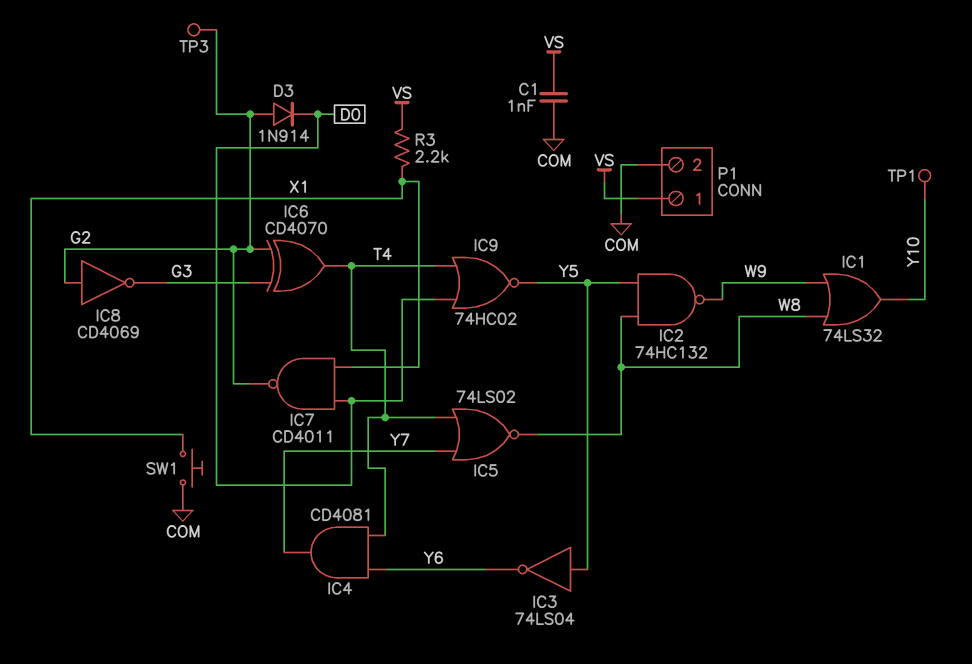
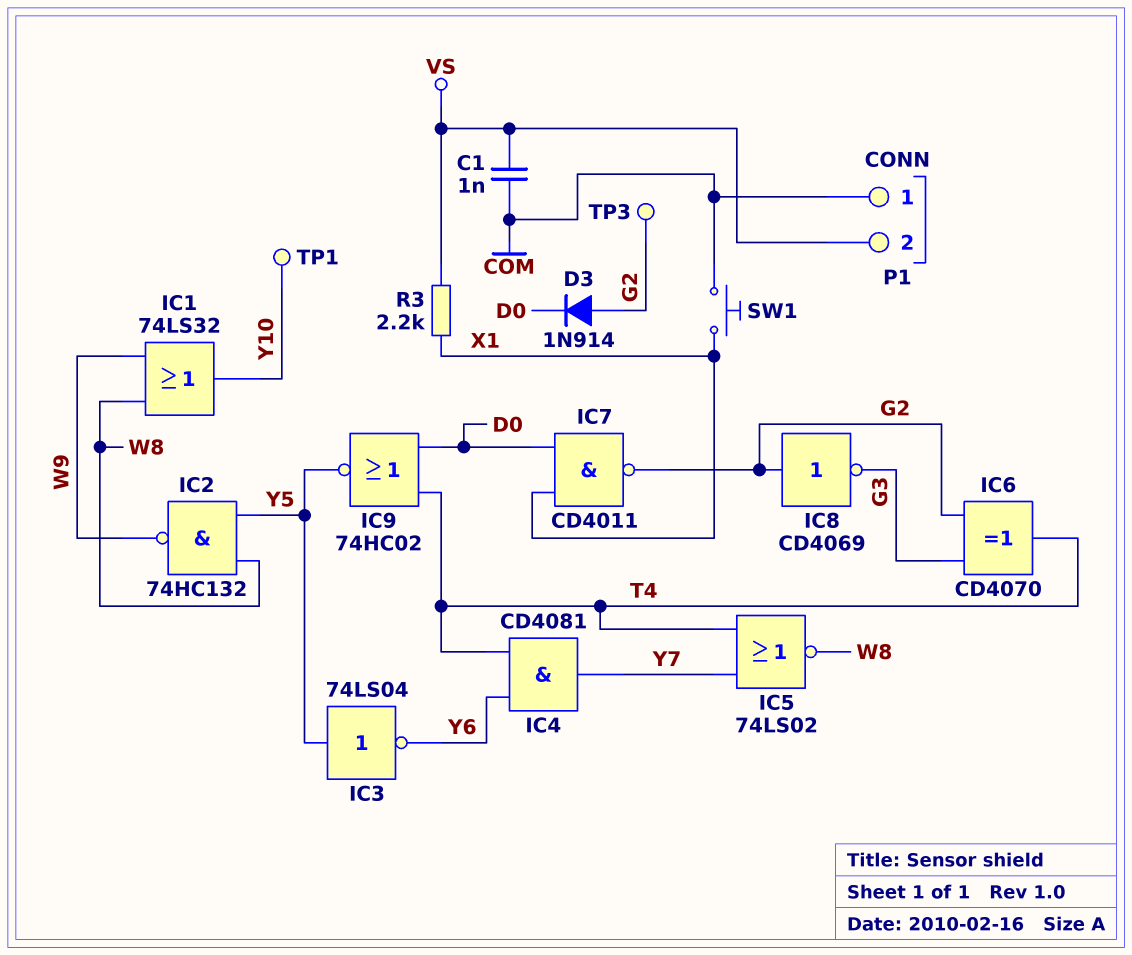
P1 pin 1: VS -> COM
P1 pin 2: COM -> VS

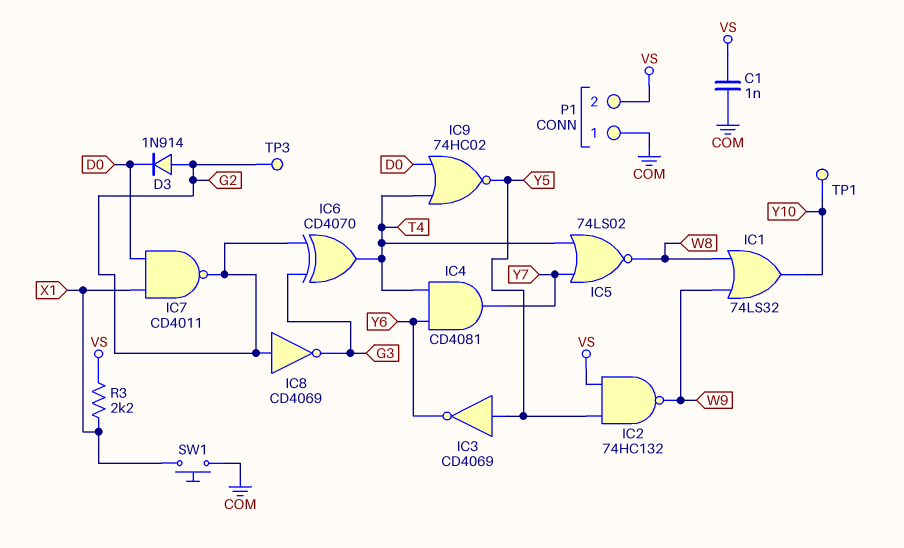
IC2: NAND 74HC132 (in W8, in Y5, out W9) -> NAND 74HC132 (in VS, in Y5, out W9)
IC3: NOT 74LS04 (in Y5, out Y6) -> NOT CD4069 (in Y5, out Y6)

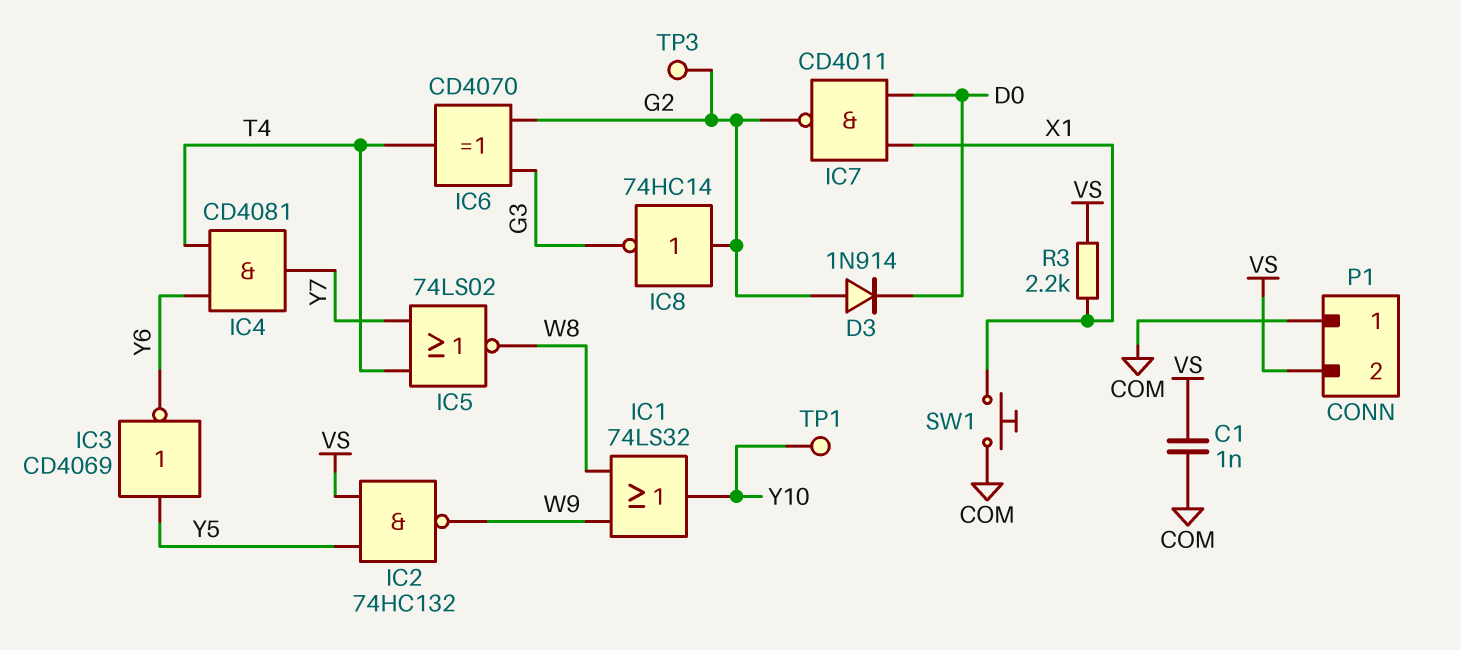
IC8: NOT CD4069 (in G2, out G3) -> NOT 74HC14 (in G2, out G3)
IC9: NOR 74HC02 (in D0, in T4, out Y5) -> none

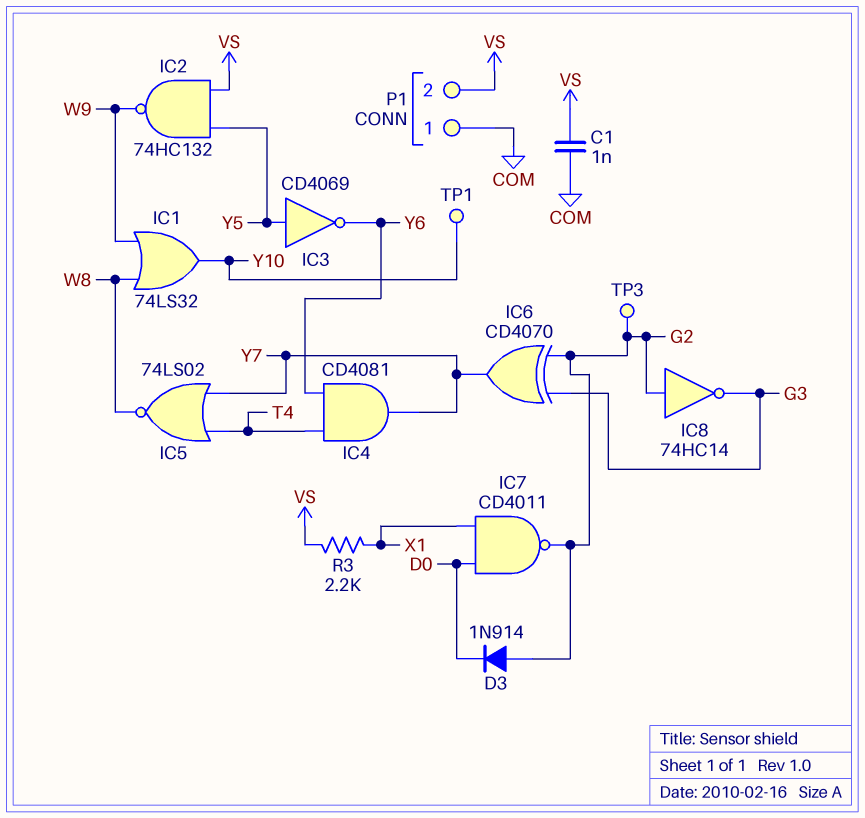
IC6: XOR CD4070 (in G2, in G3, out T4) -> XOR CD4070 (in G2, in G3, out Y7)
SW1: button (COM, X1) -> none

